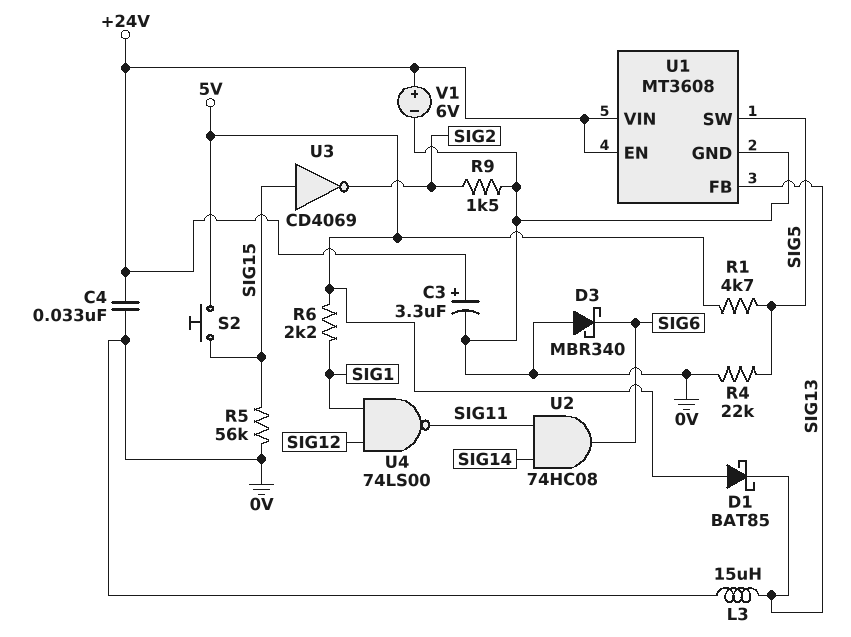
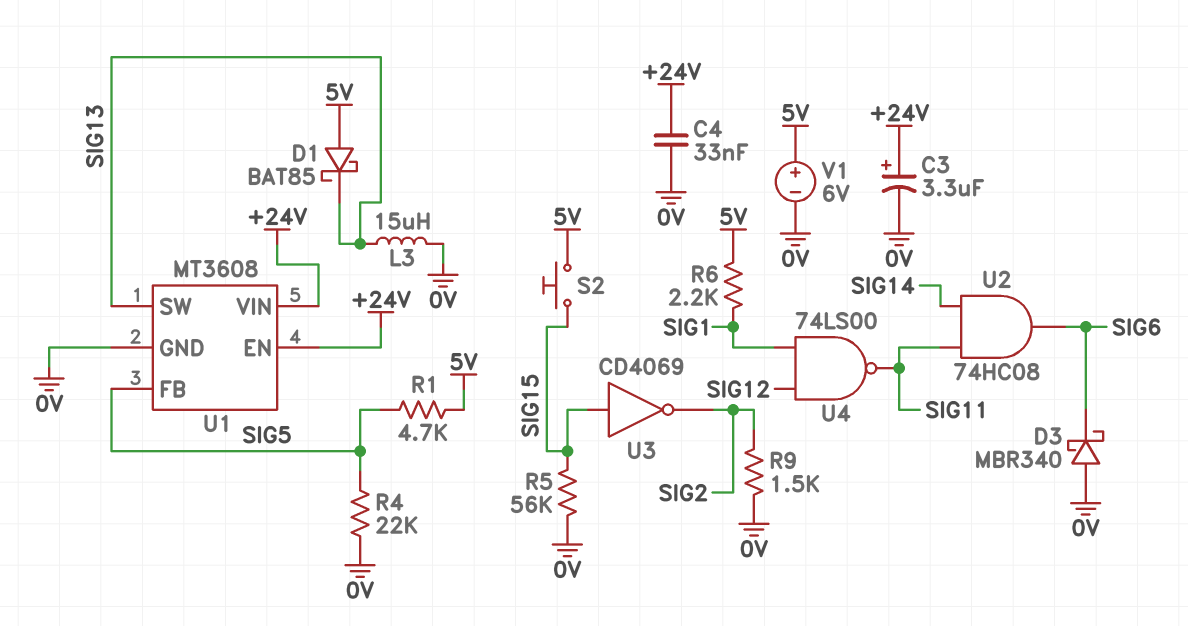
U1 pin FB: SIG13 -> SIG5
U1 pin SW: SIG5 -> SIG13
V1: 6V (plus +24V, minus 0V) -> 6V (plus 5V, minus 0V)

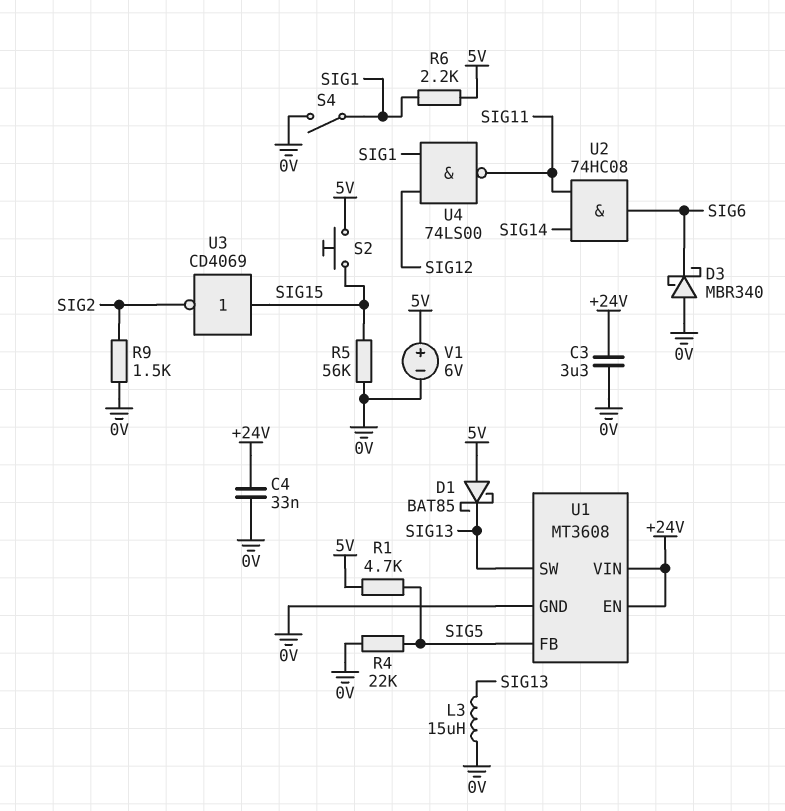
C3: 3.3uF (plus +24V, minus 0V) -> 3.3uF (+24V, 0V)
S4: none -> switch (0V, SIG1)

